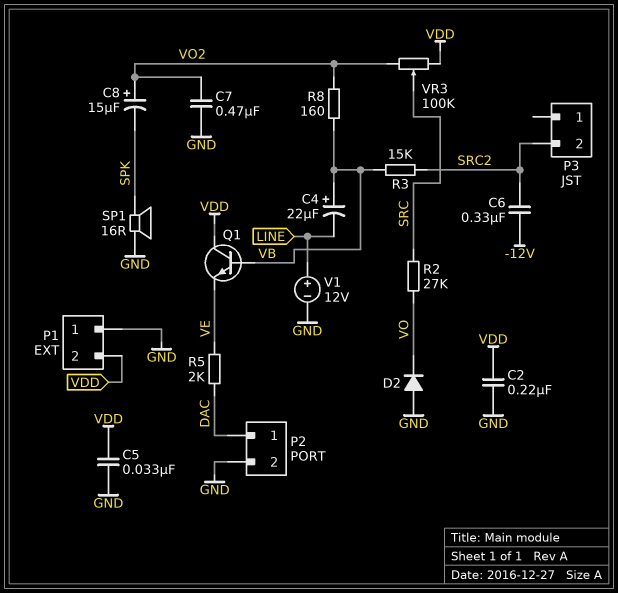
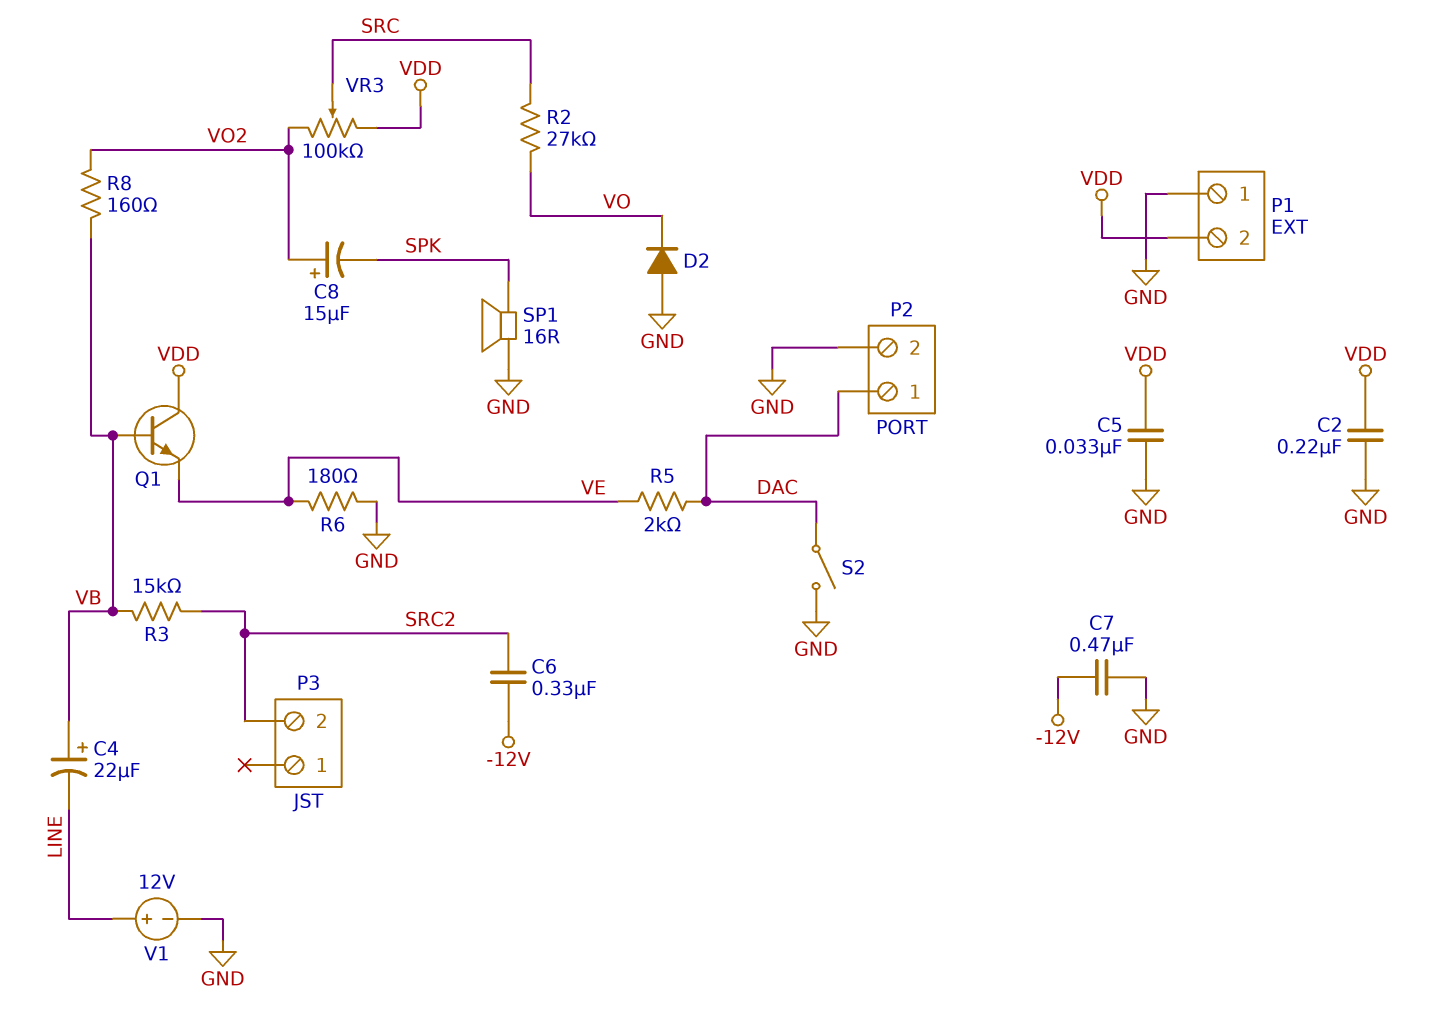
C7: 470nF (GND, VO2) -> 470nF (-12V, GND)
R6: none -> 180 (GND, VE)
S2: none -> switch (DAC, GND)

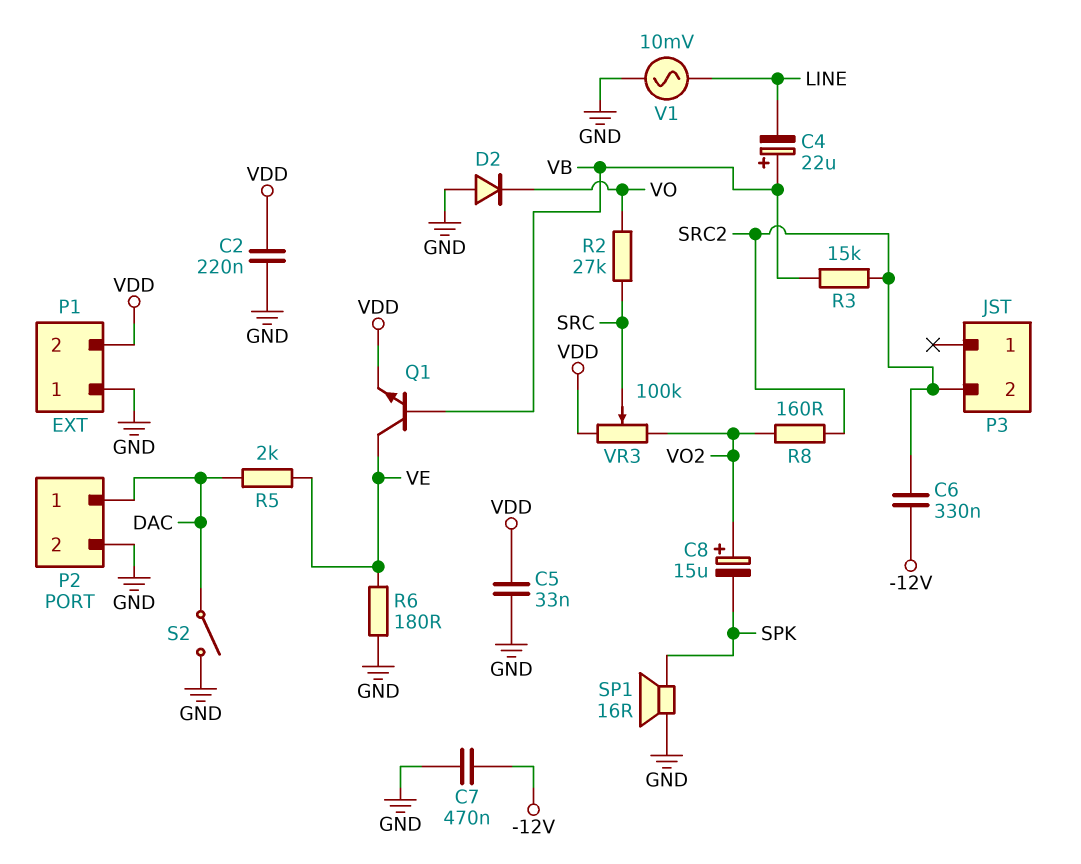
Q1: NPN (B VB, C VDD, E VE) -> NPN (B VB, C VE, E VDD)
R8: 160 (VB, VO2) -> 160 (SRC2, VO2)
V1: 12V (plus LINE, minus GND) -> AC 10mV (GND, LINE)

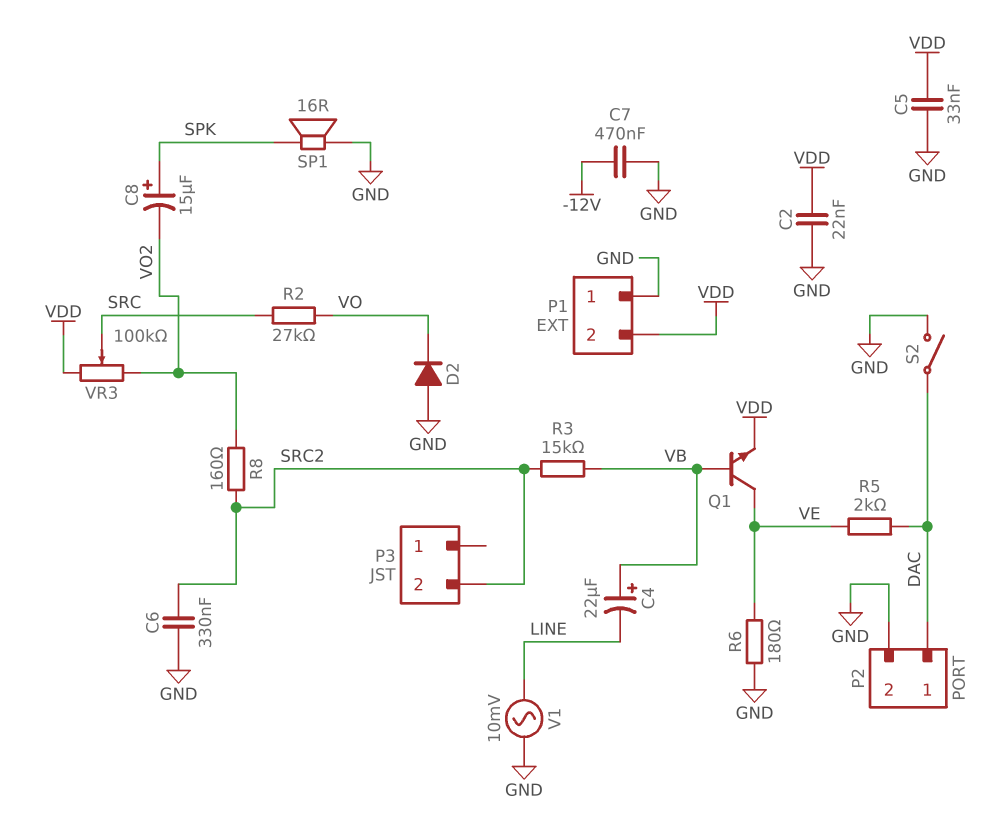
C2: 220nF (GND, VDD) -> 22nF (GND, VDD)
C6: 330nF (-12V, SRC2) -> 330nF (GND, SRC2)
C8: 15uF (plus VO2, minus SPK) -> 15uF (plus SPK, minus VO2)

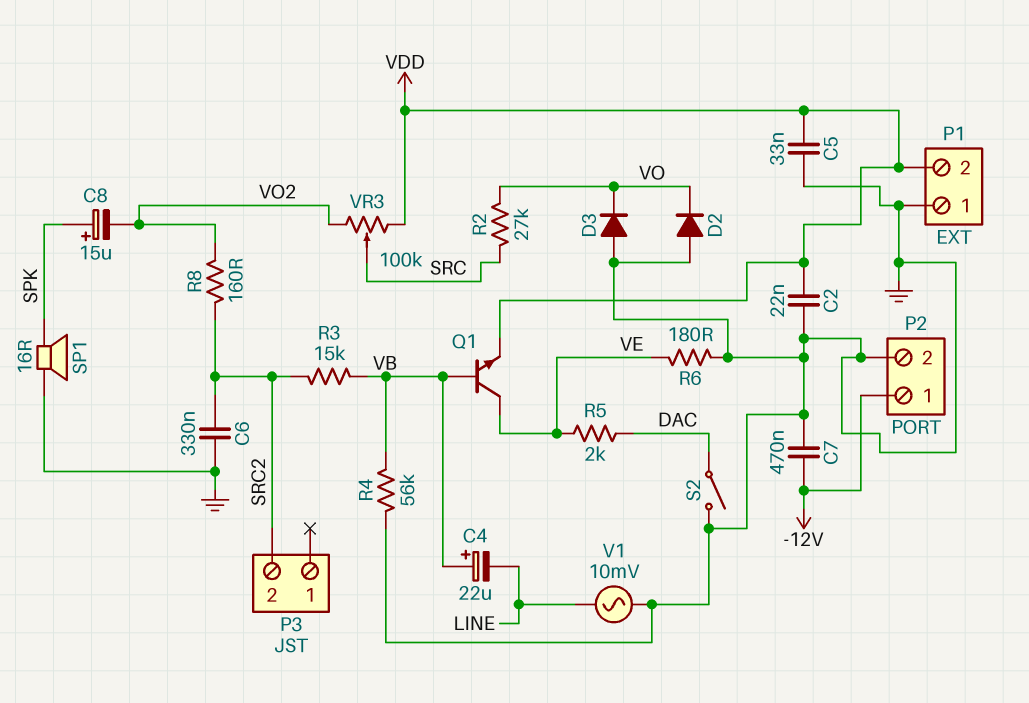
D3: none -> diode (A GND, K VO)
P2 pin 1: DAC -> -12V
R4: none -> 56k (GND, VB)

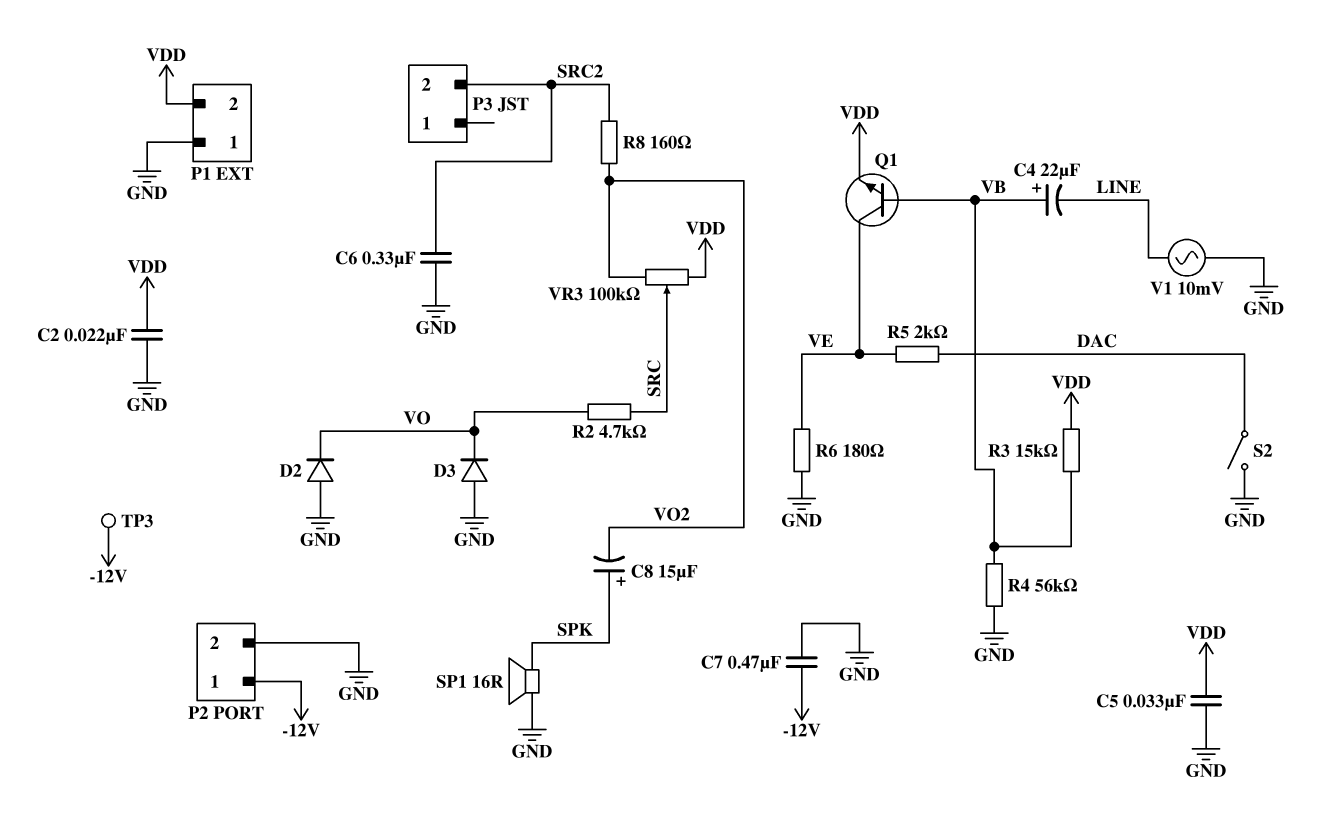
R2: 27k (SRC, VO) -> 4.7k (SRC, VO)
R3: 15k (SRC2, VB) -> 15k (VB, VDD)
TP3: none -> test point (-12V)

